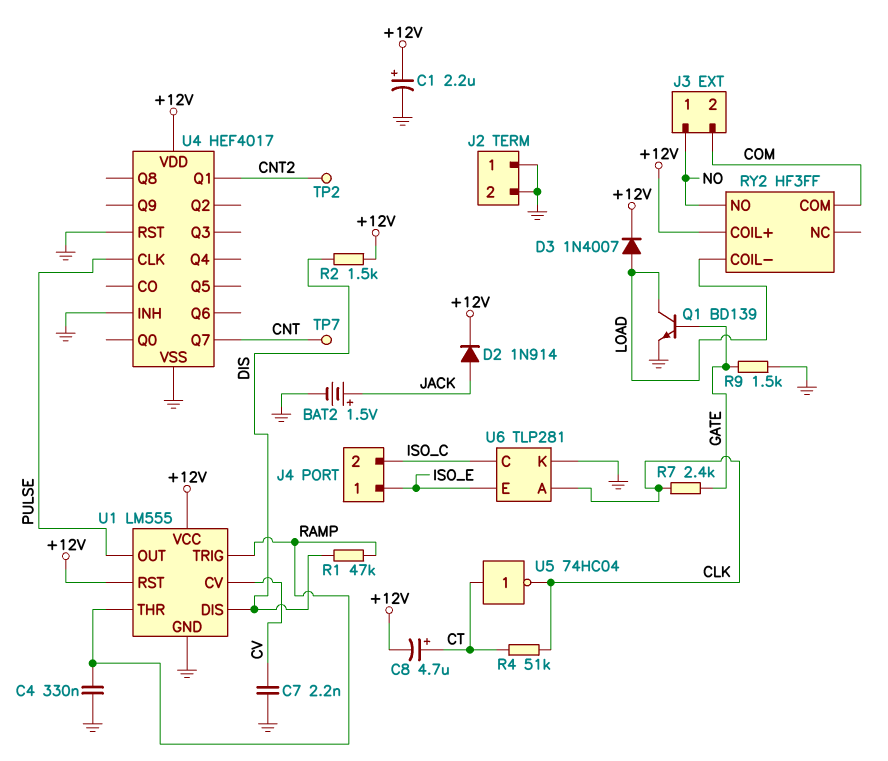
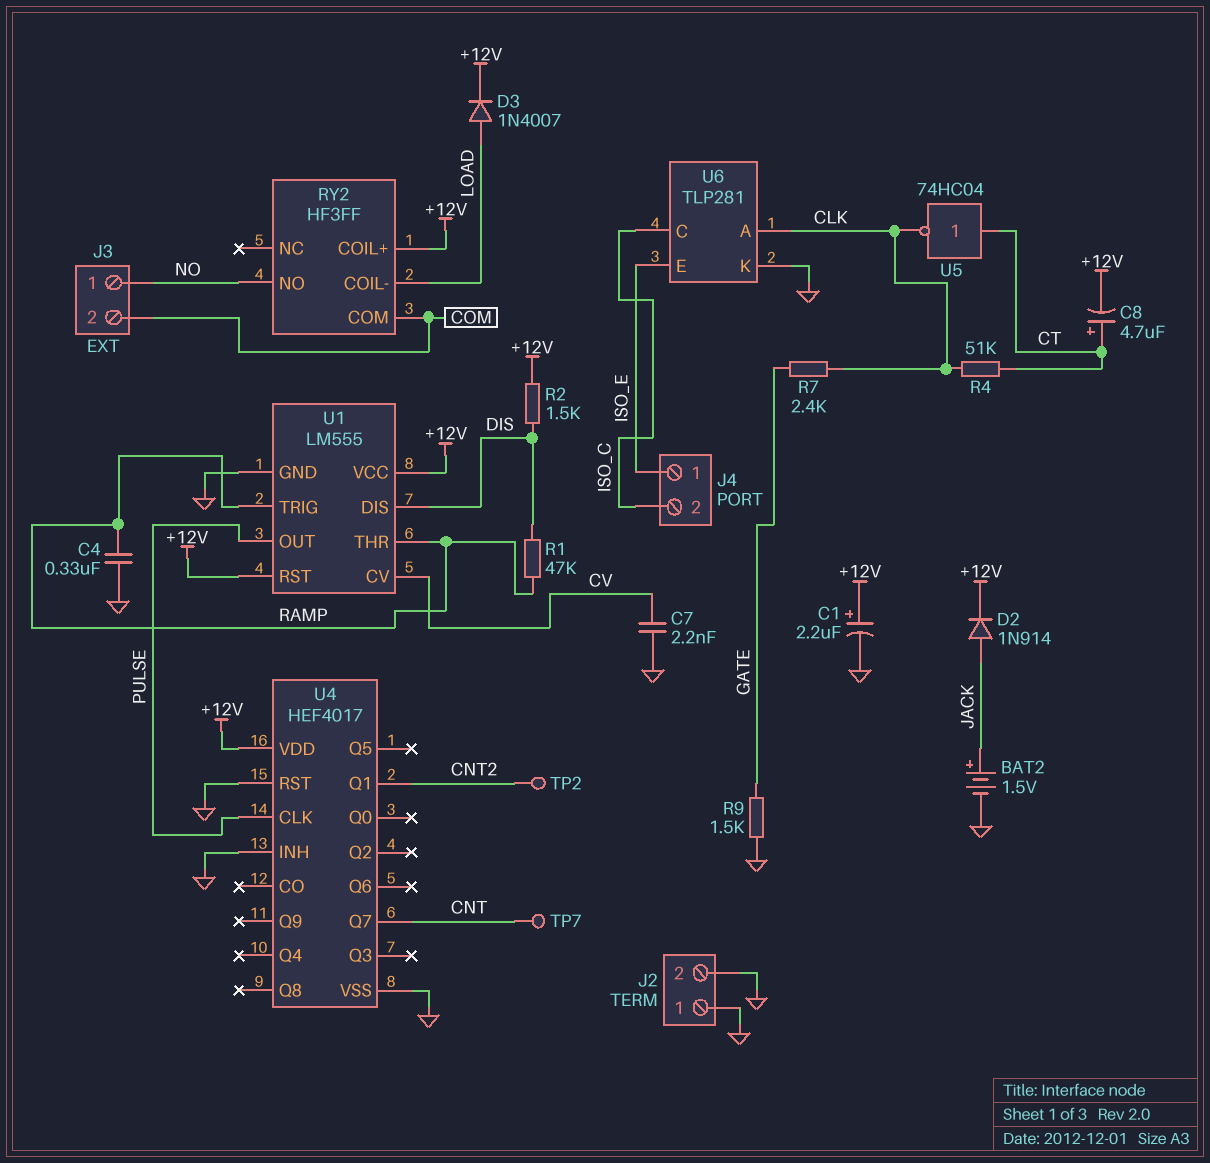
Q1: NPN BD139 (B GATE, C LOAD, E GND) -> none

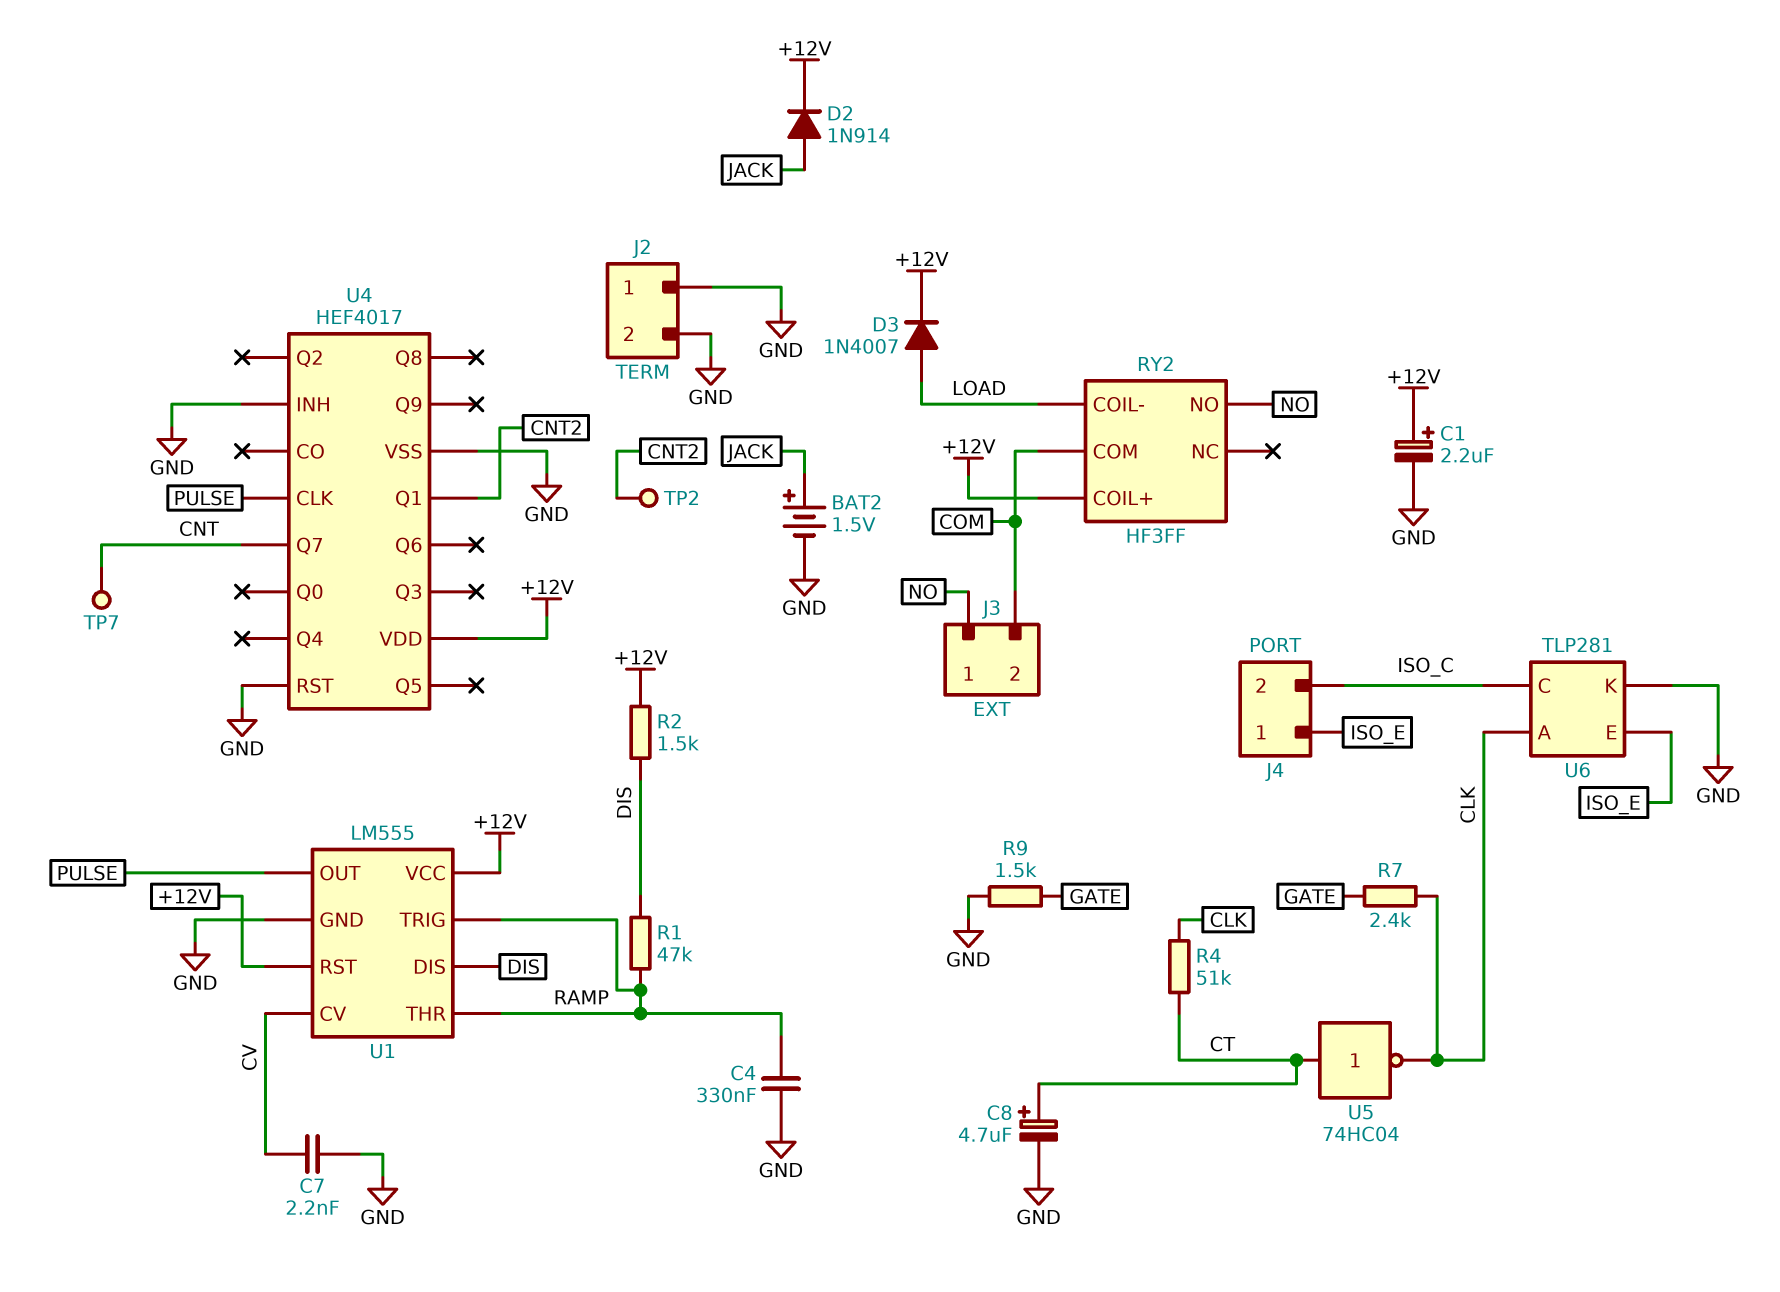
C8: 4.7uF (plus CT, minus +12V) -> 4.7uF (plus CT, minus GND)

